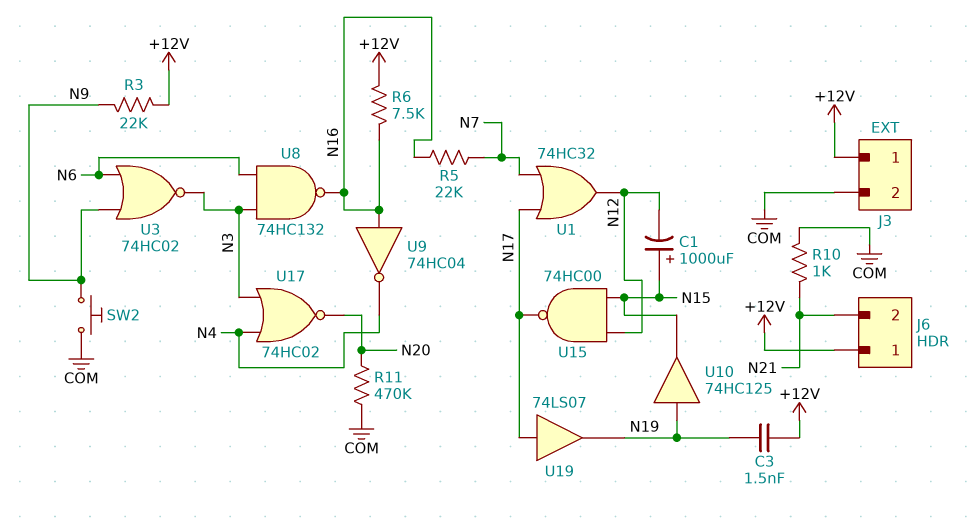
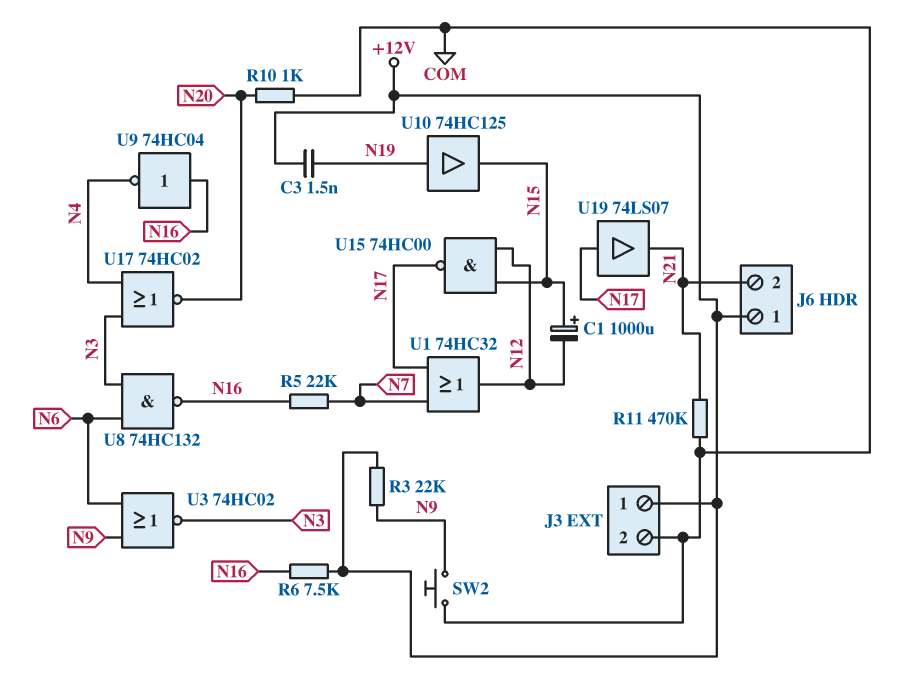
R10: 1k (COM, N21) -> 1k (COM, N20)
R11: 470k (COM, N20) -> 470k (COM, N21)
U19: buffer 74LS07 (in N17, out N19) -> buffer 74LS07 (in N17, out N21)

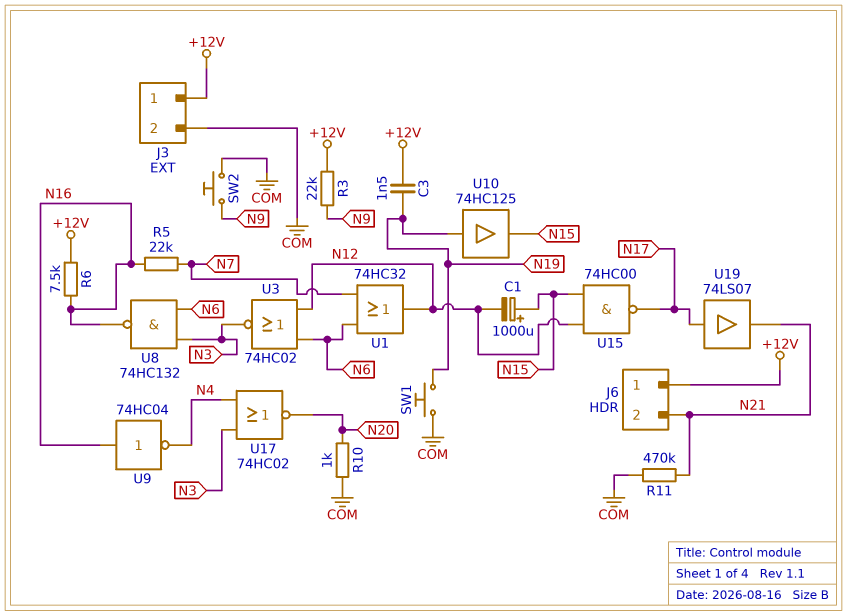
SW1: none -> button (COM, N19)
U1: OR 74HC32 (in N7, in N17, out N12) -> OR 74HC32 (in N6, in N7, out N12)
U3: NOR 74HC02 (in N6, in N9, out N3) -> NOR 74HC02 (in N6, in N12, out N3)

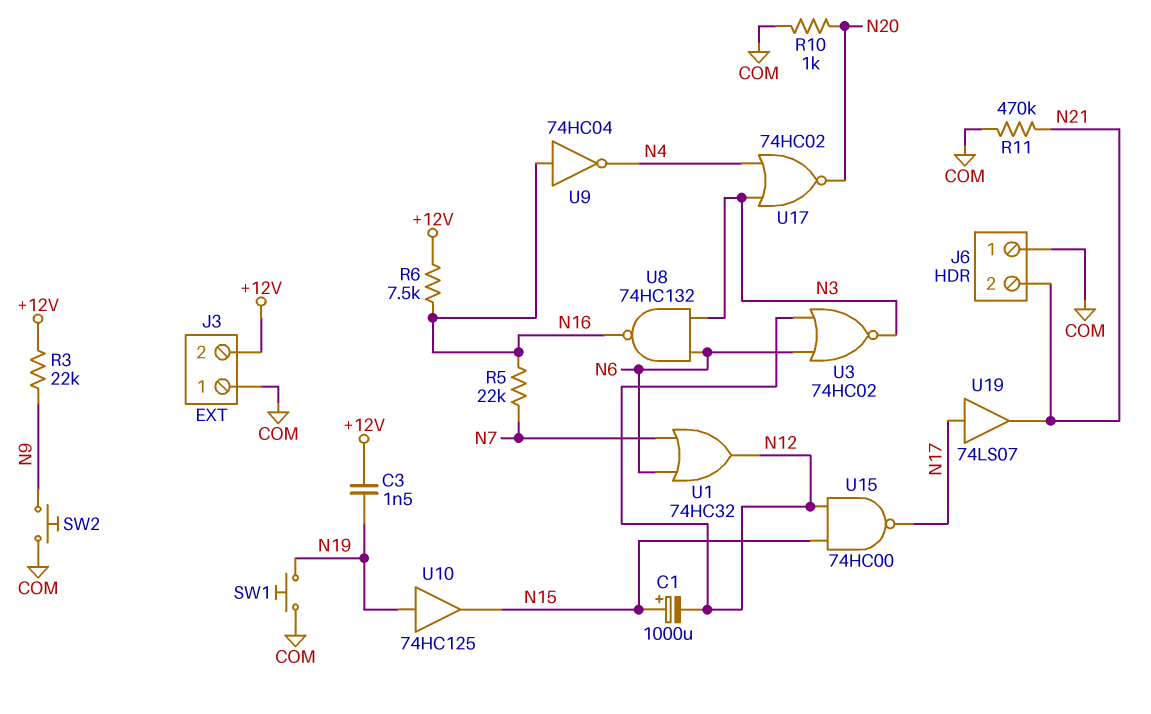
J3 pin 1: +12V -> COM
J3 pin 2: COM -> +12V
J6 pin 1: +12V -> COM

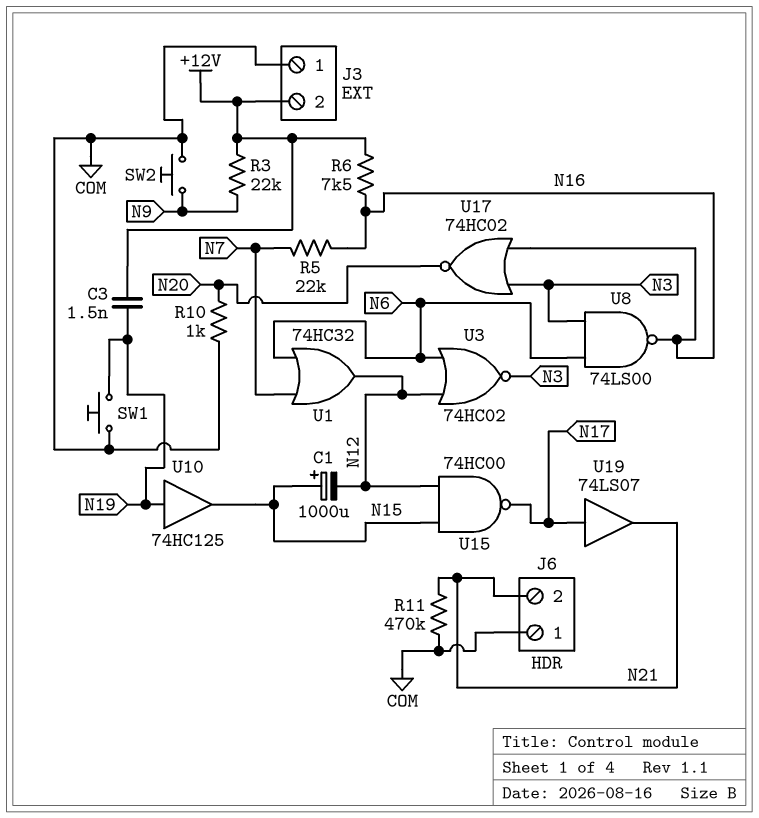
U8: NAND 74HC132 (in N3, in N6, out N16) -> NAND 74LS00 (in N3, in N6, out N16)
U9: NOT 74HC04 (in N16, out N4) -> none
U17: NOR 74HC02 (in N3, in N4, out N20) -> NOR 74HC02 (in N3, in N16, out N20)

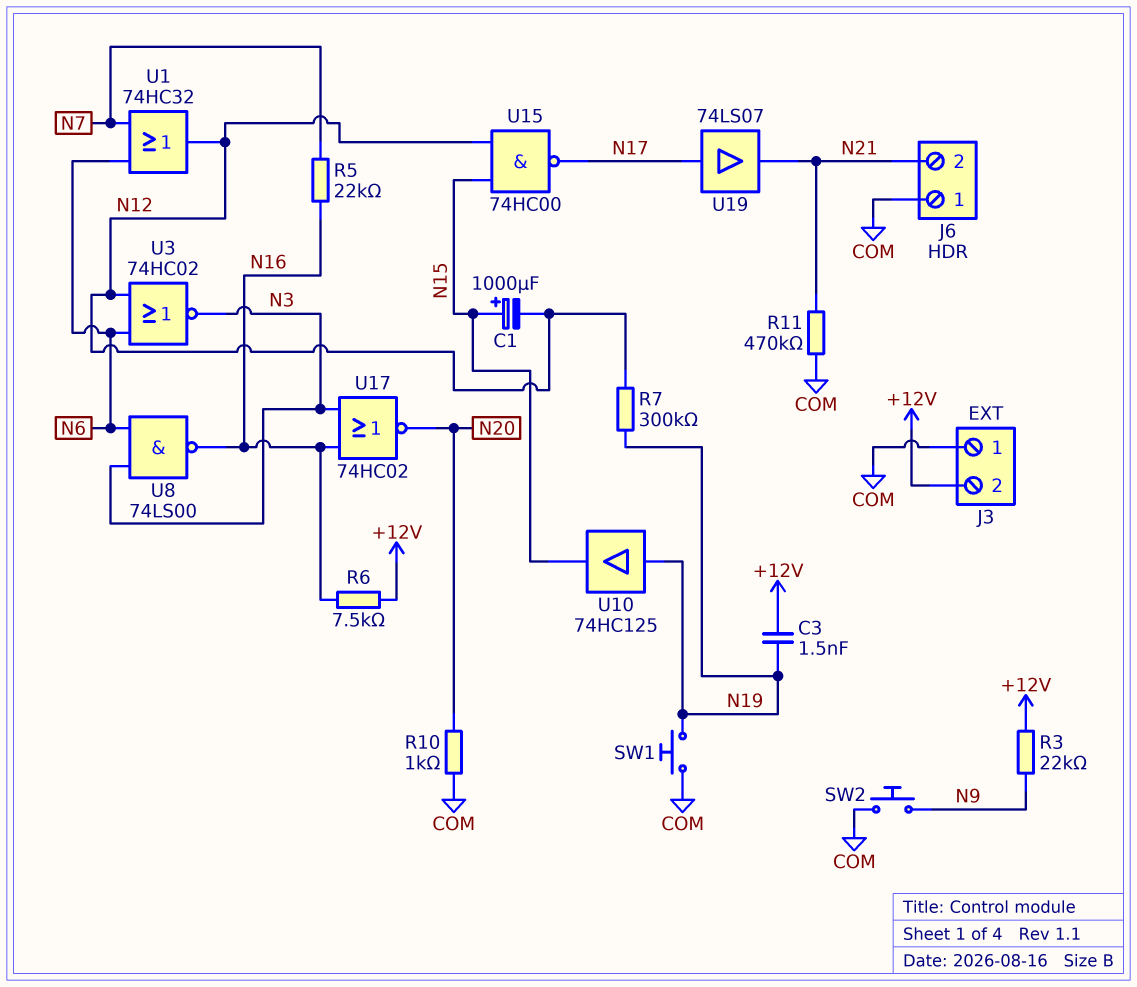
R7: none -> 300k (N12, N19)

